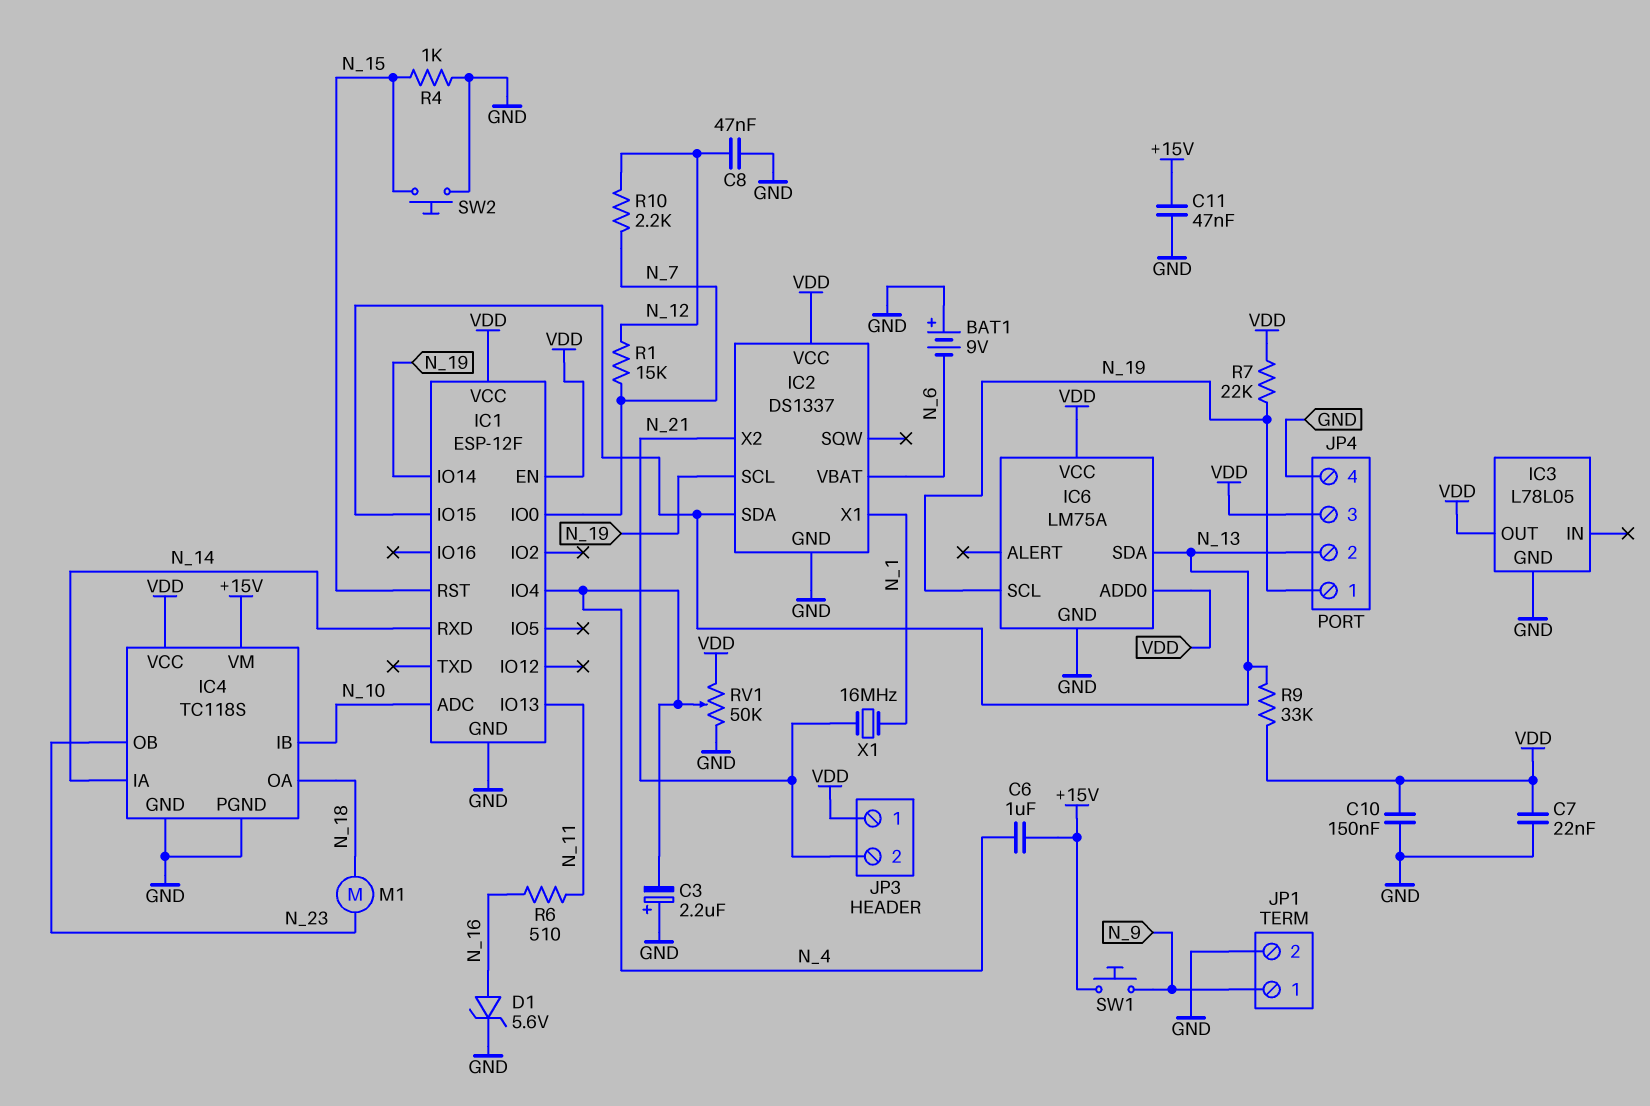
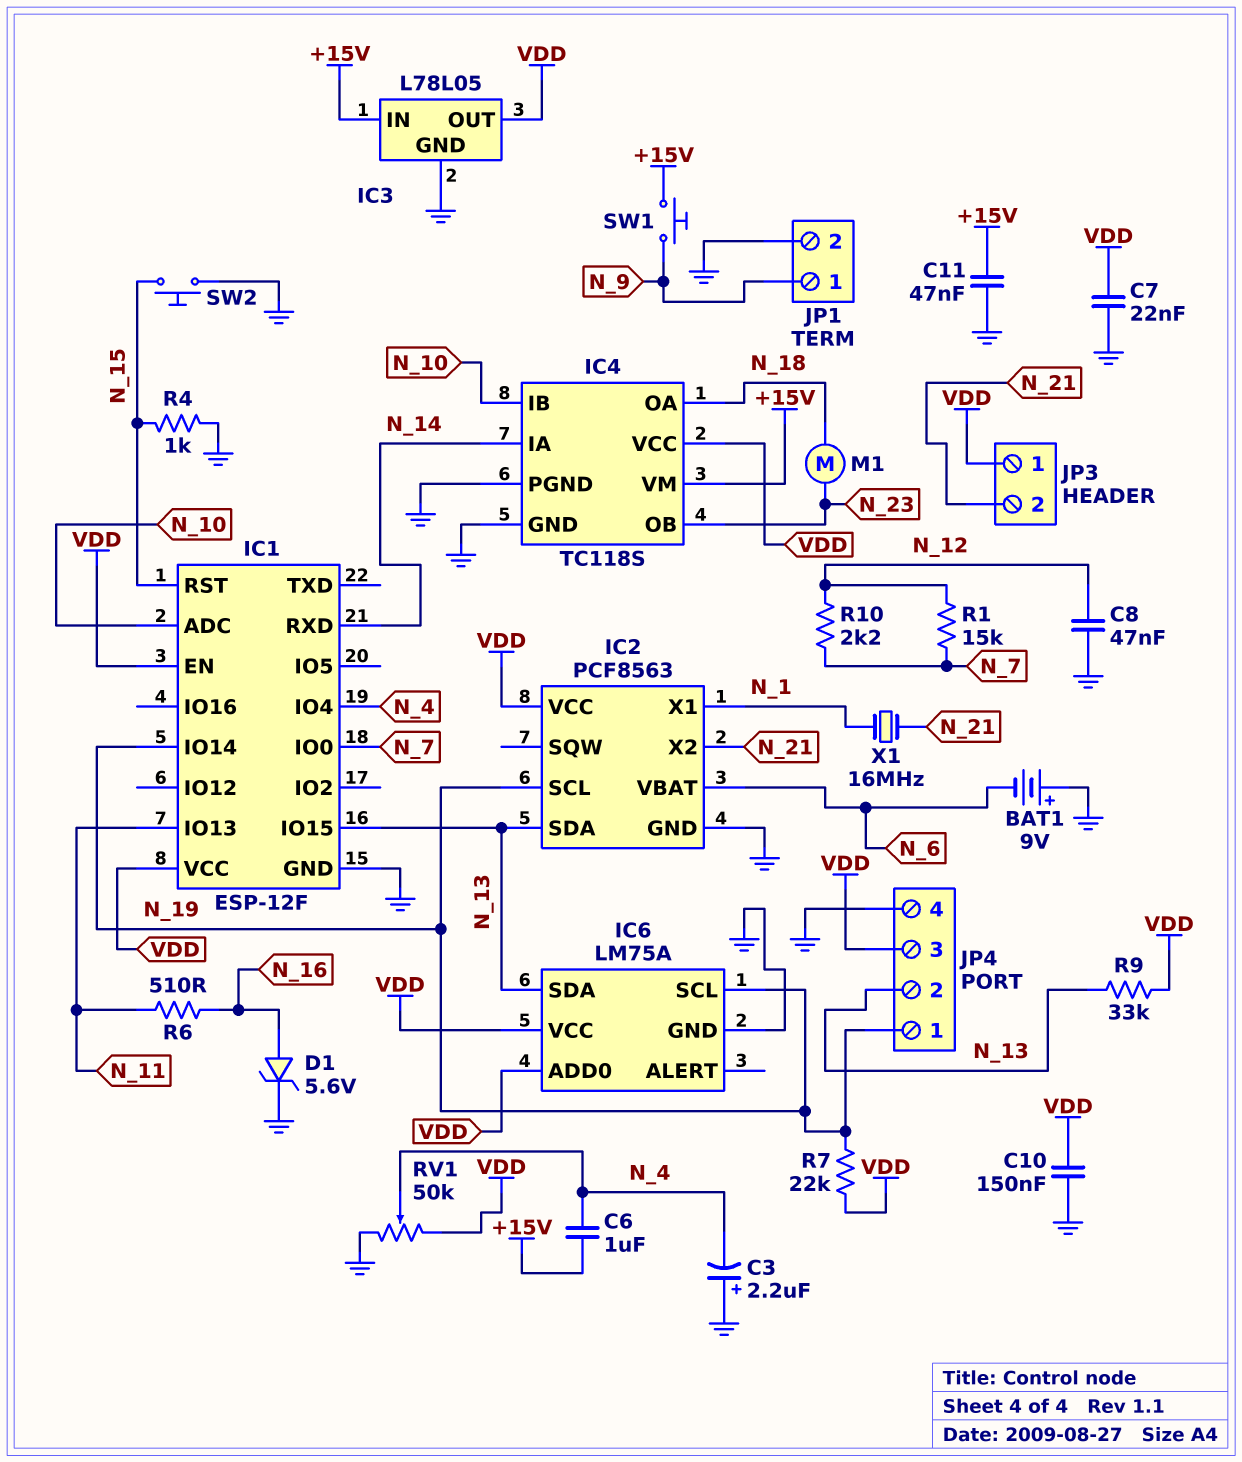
IC2: DS1337 -> PCF8563
IC3 pin IN: none -> +15V

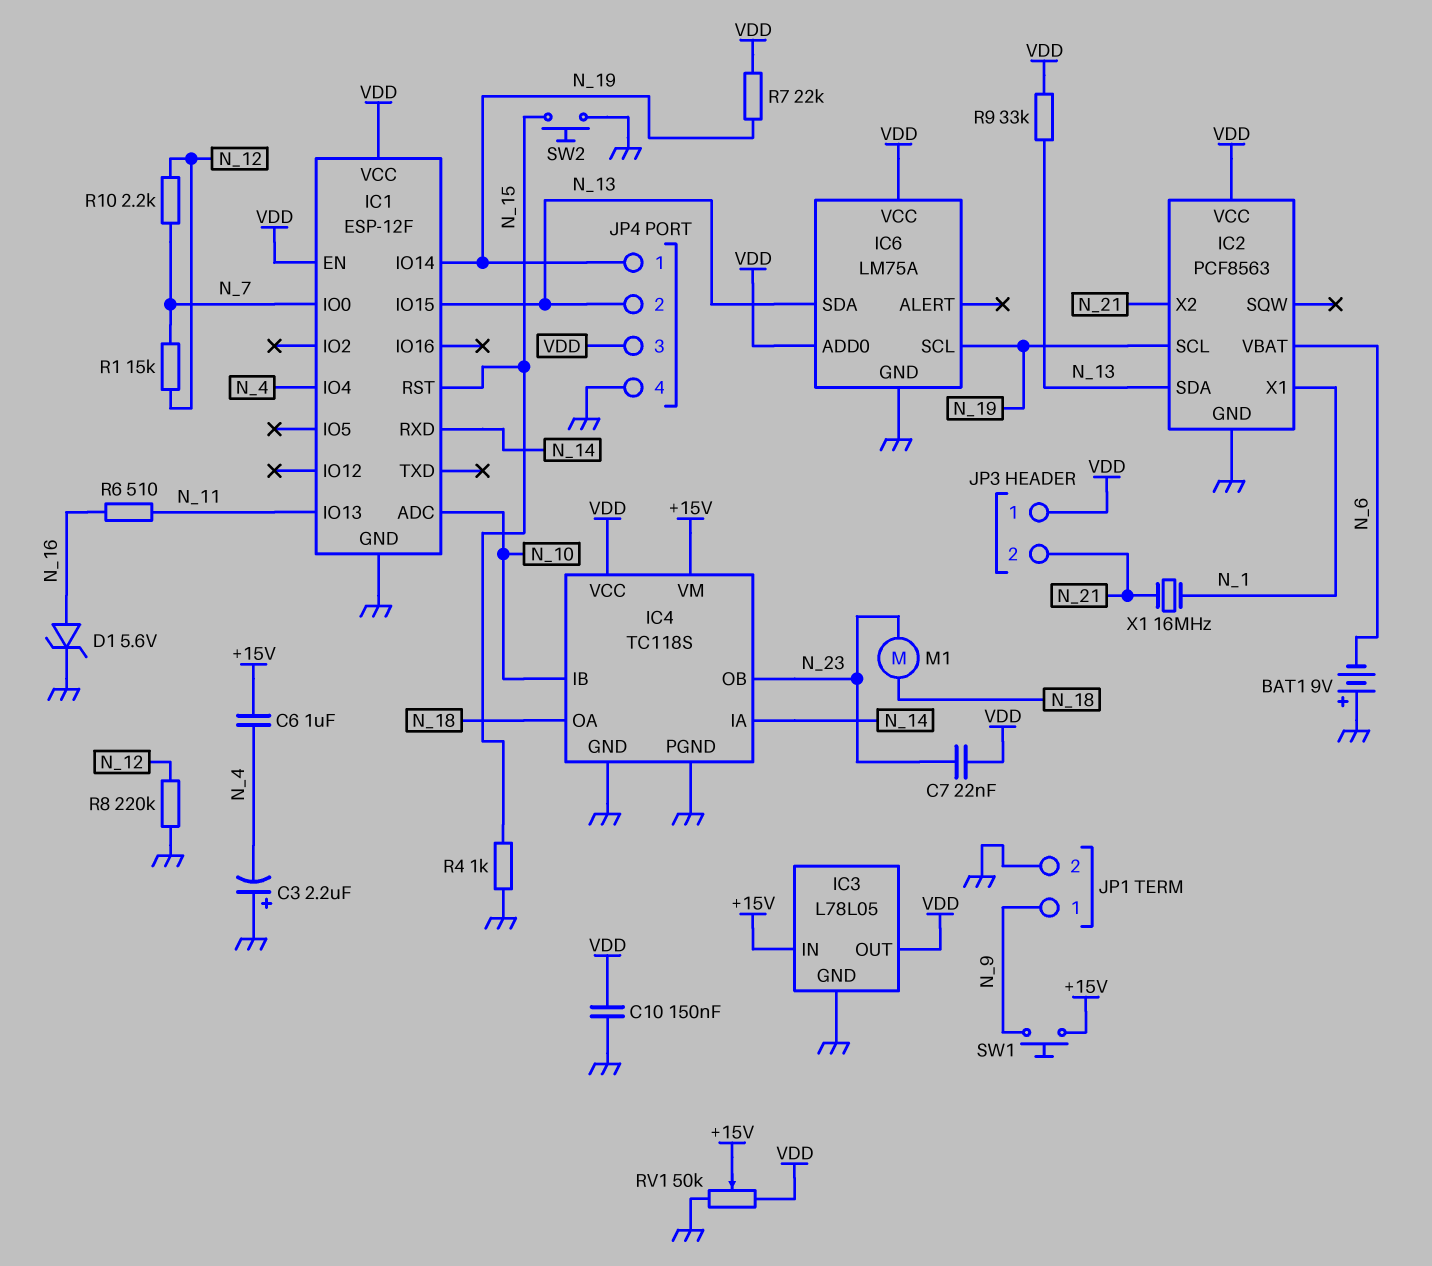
C7: 22nF (GND, VDD) -> 22nF (N_23, VDD)
C8: 47nF (GND, N_12) -> none
C11: 47nF (+15V, GND) -> none
R8: none -> 220k (GND, N_12)
RV1: 50k (GND, VDD, wiper N_4) -> 50k (GND, VDD, wiper +15V)

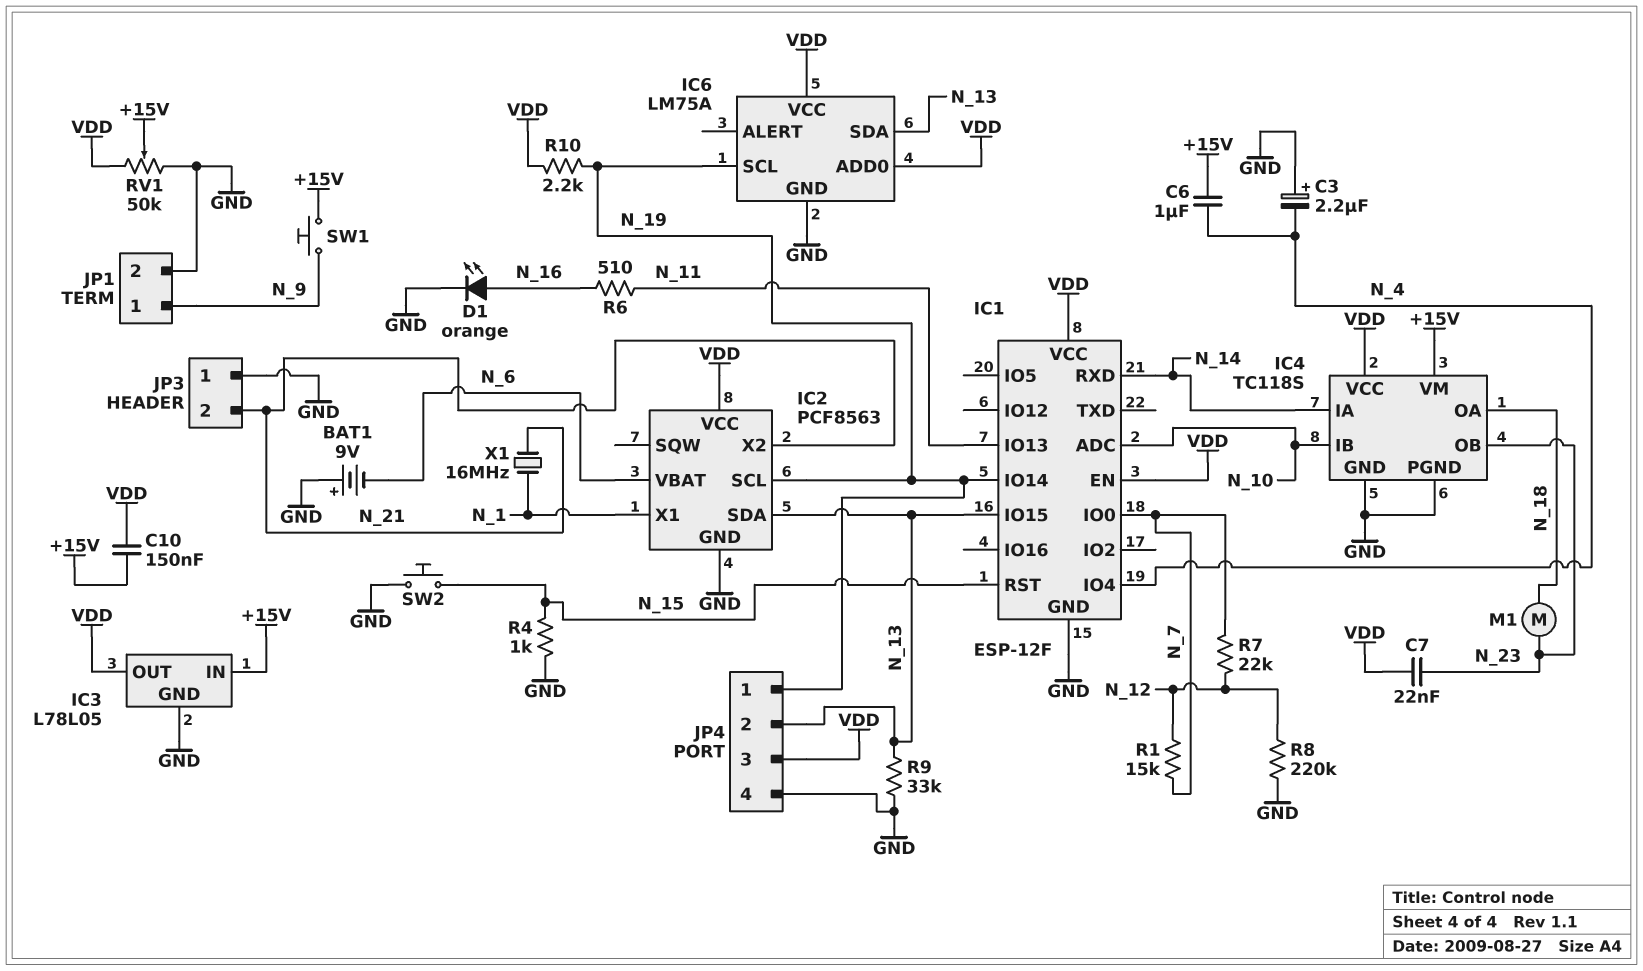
C10: 150nF (GND, VDD) -> 150nF (+15V, VDD)
D1: zener 5.6V (A N_16, K GND) -> LED orange (A N_16, K GND)
JP3 pin 1: VDD -> GND
R7: 22k (N_19, VDD) -> 22k (N_7, N_12)
R9: 33k (N_13, VDD) -> 33k (GND, N_13)
R10: 2.2k (N_7, N_12) -> 2.2k (N_19, VDD)

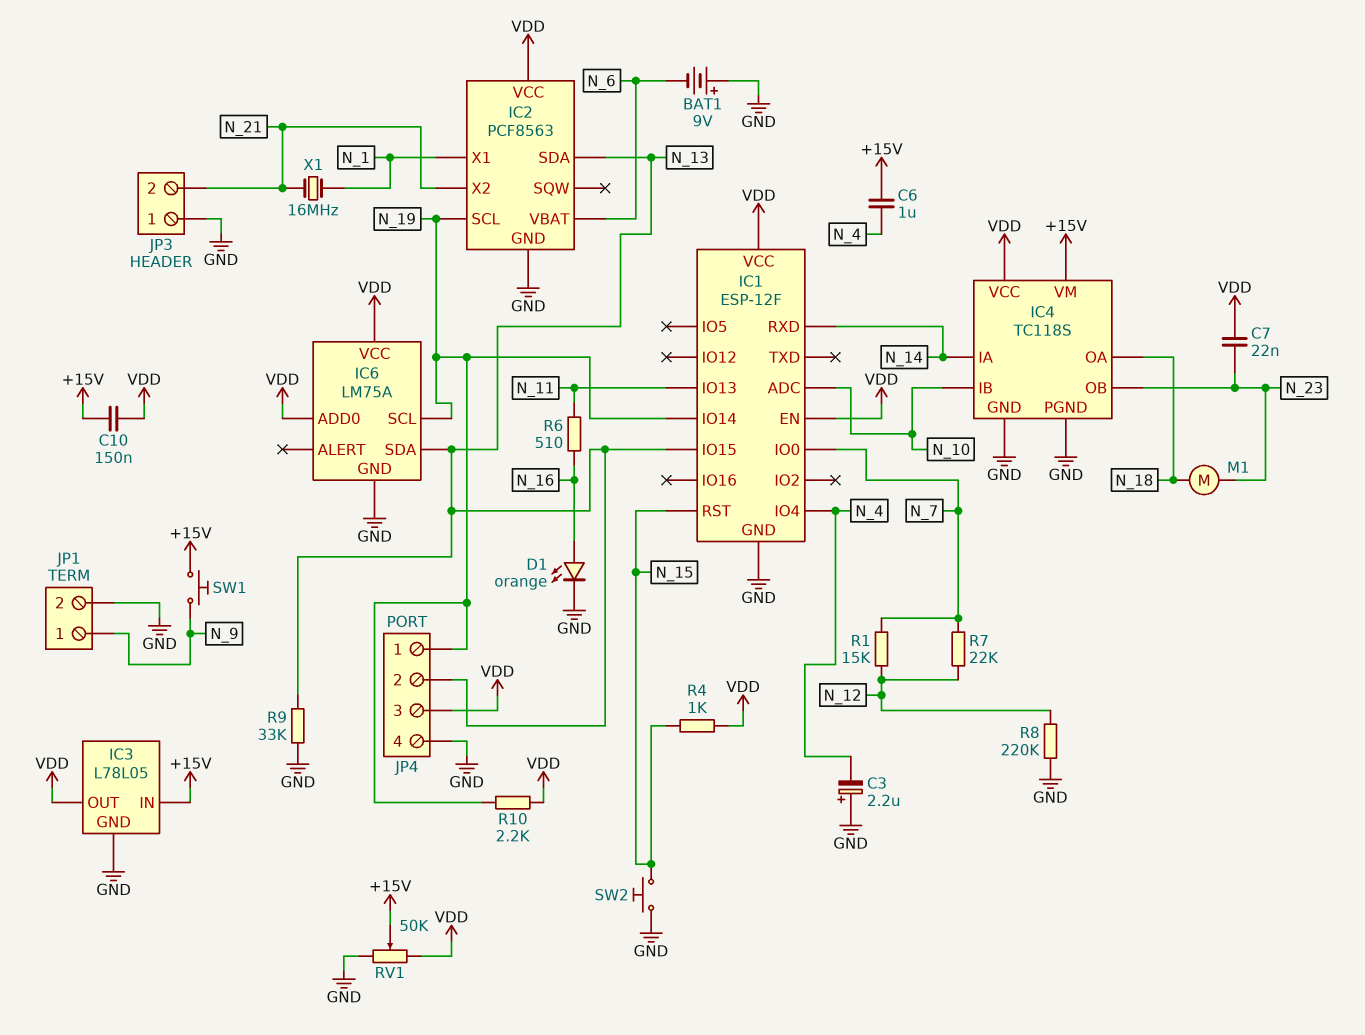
R4: 1k (GND, N_15) -> 1k (N_15, VDD)

